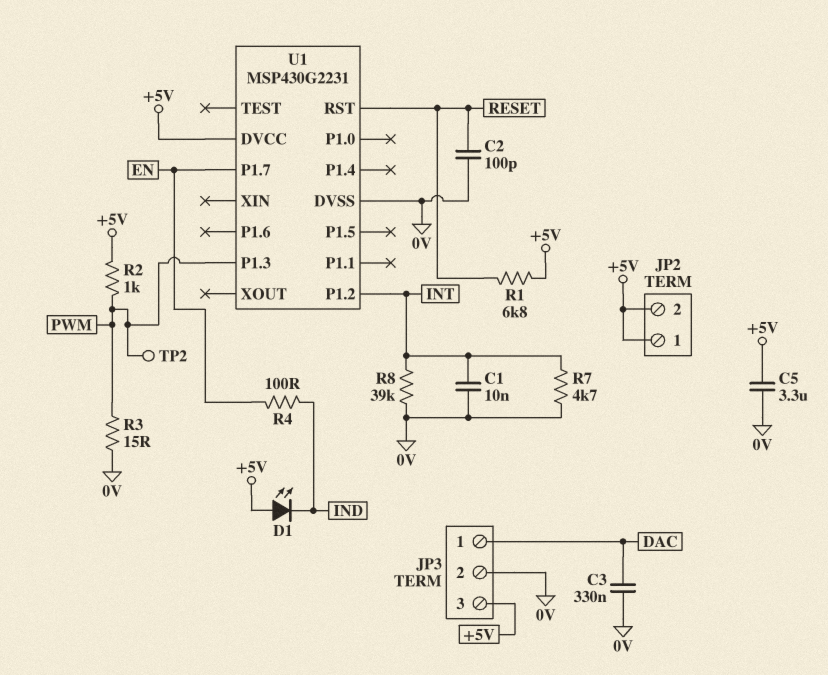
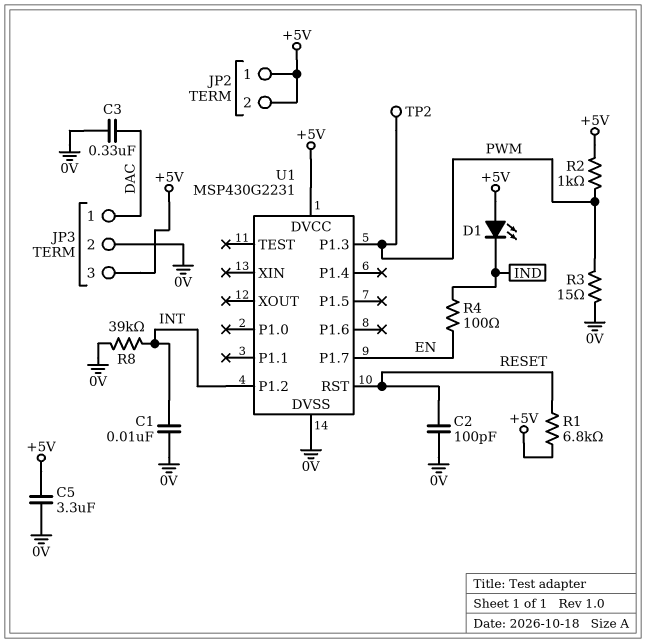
R7: 4.7k (0V, INT) -> none

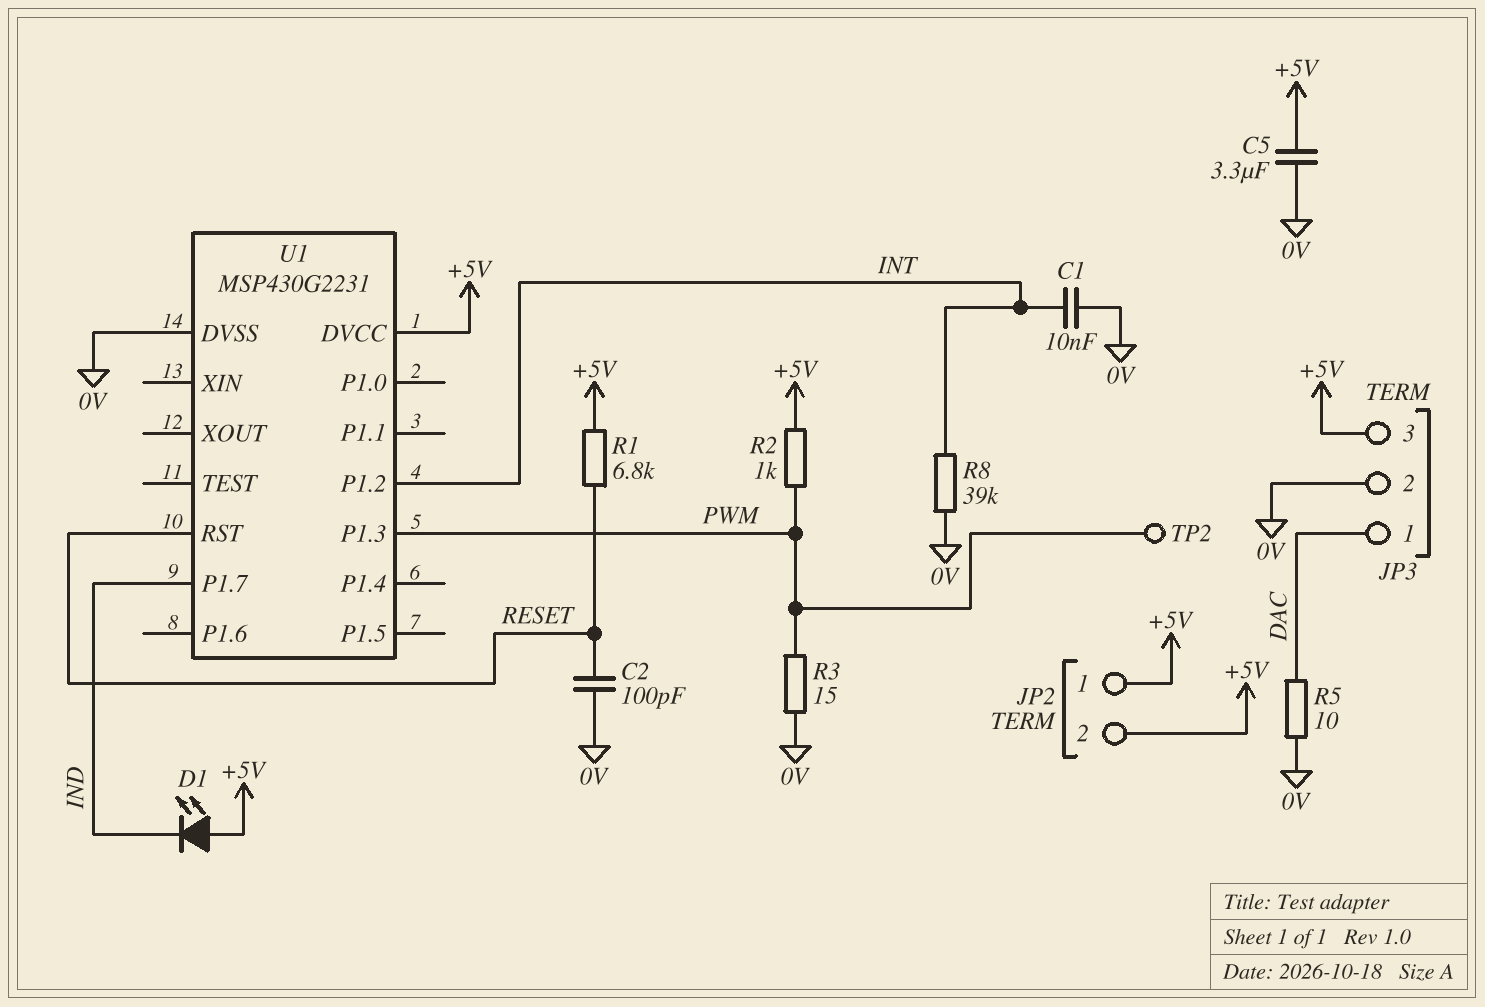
C3: 330nF (0V, DAC) -> none
R4: 100 (EN, IND) -> none
R5: none -> 10 (0V, DAC)
U1 pin P1.7: EN -> IND

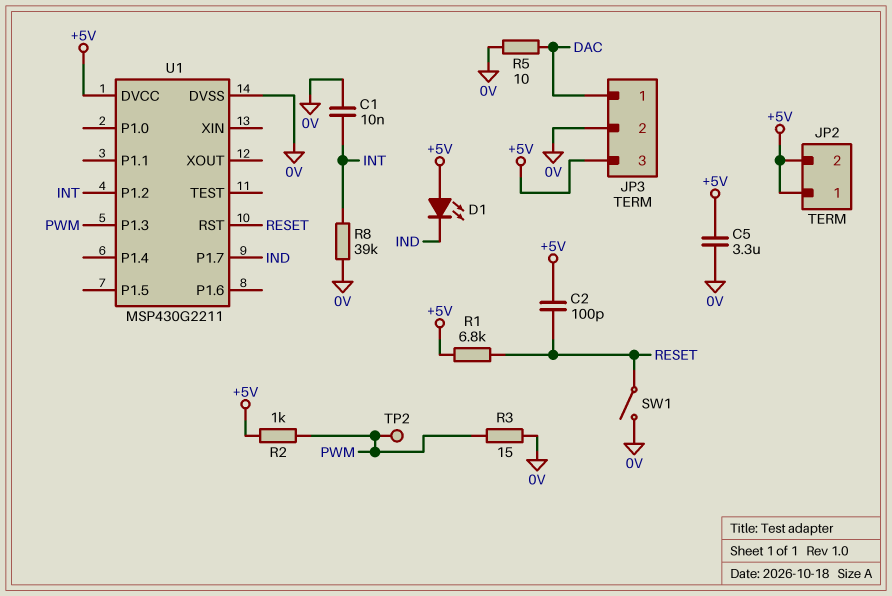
C2: 100pF (0V, RESET) -> 100pF (+5V, RESET)
SW1: none -> switch (0V, RESET)
U1: MSP430G2231 -> MSP430G2211

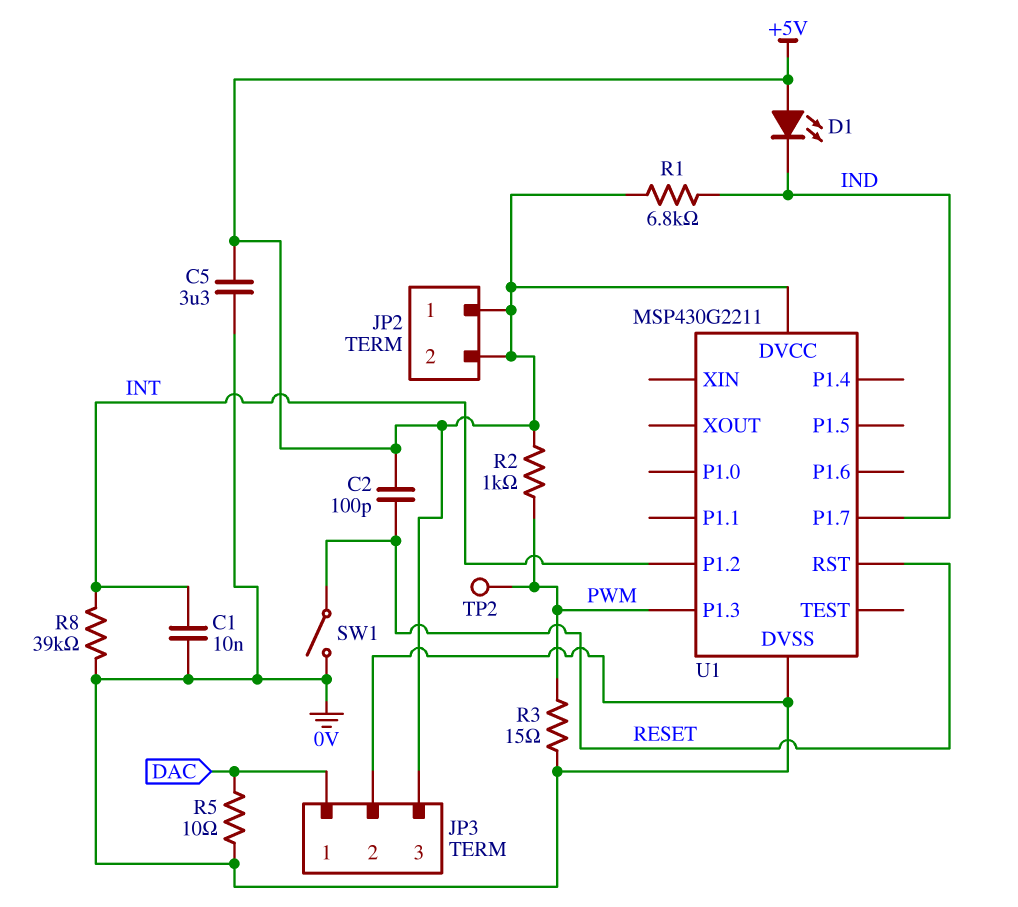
R1: 6.8k (+5V, RESET) -> 6.8k (+5V, IND)

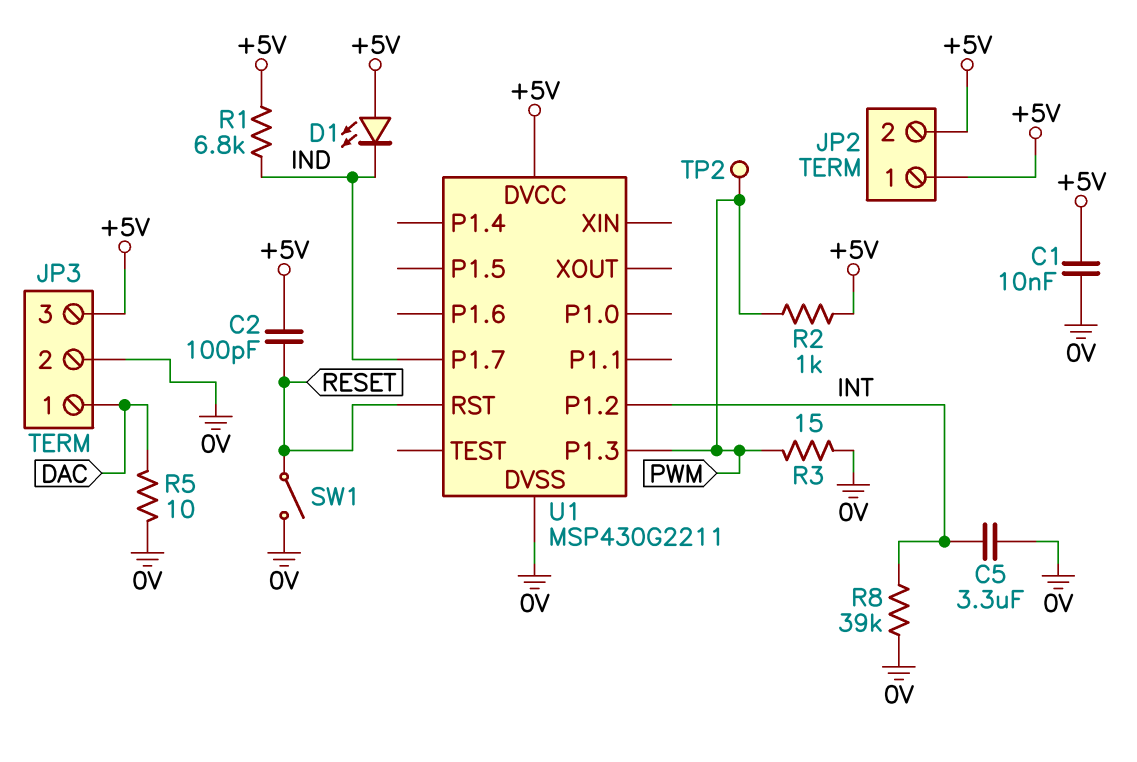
C1: 10nF (0V, INT) -> 10nF (+5V, 0V)
C5: 3.3uF (+5V, 0V) -> 3.3uF (0V, INT)

